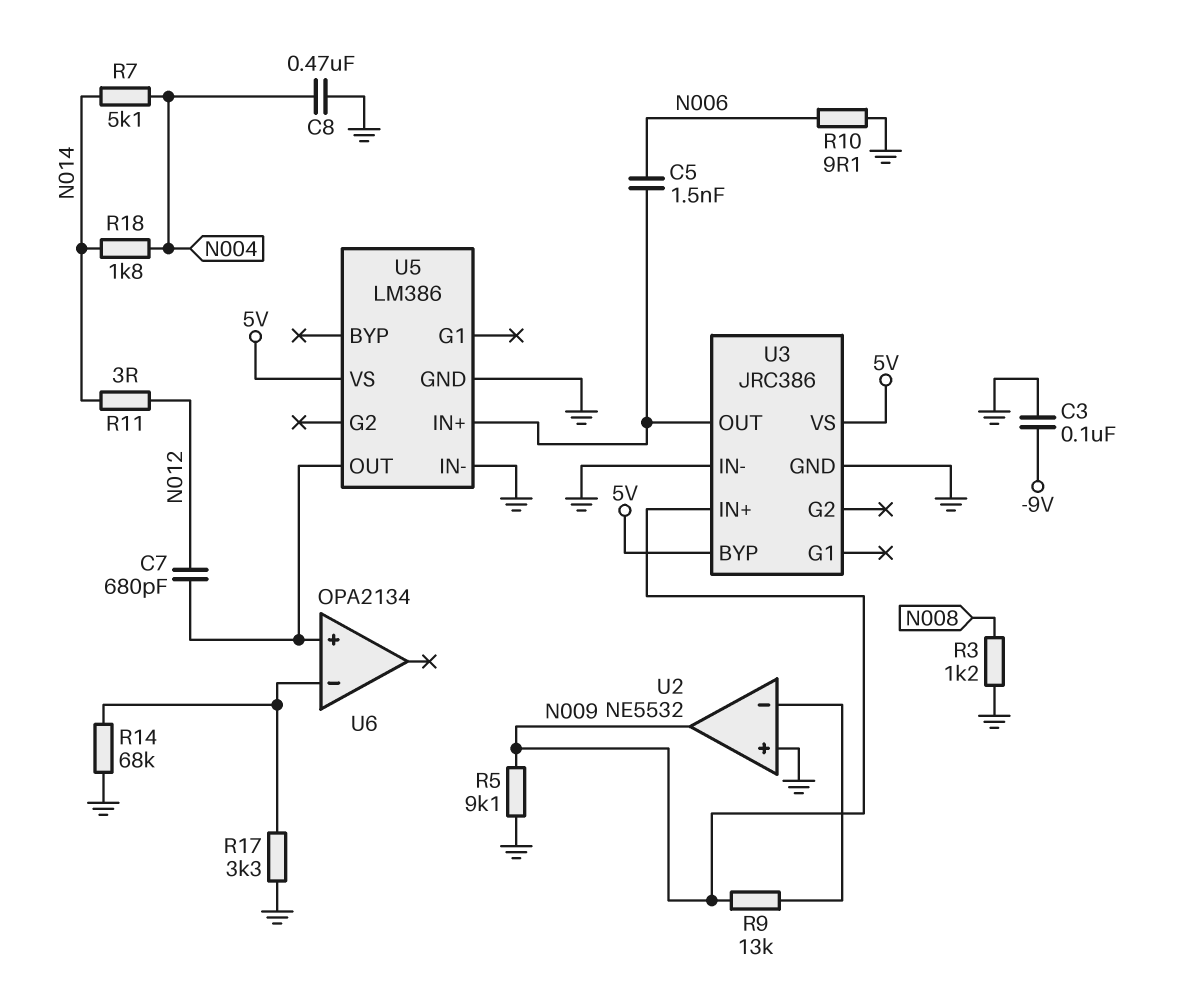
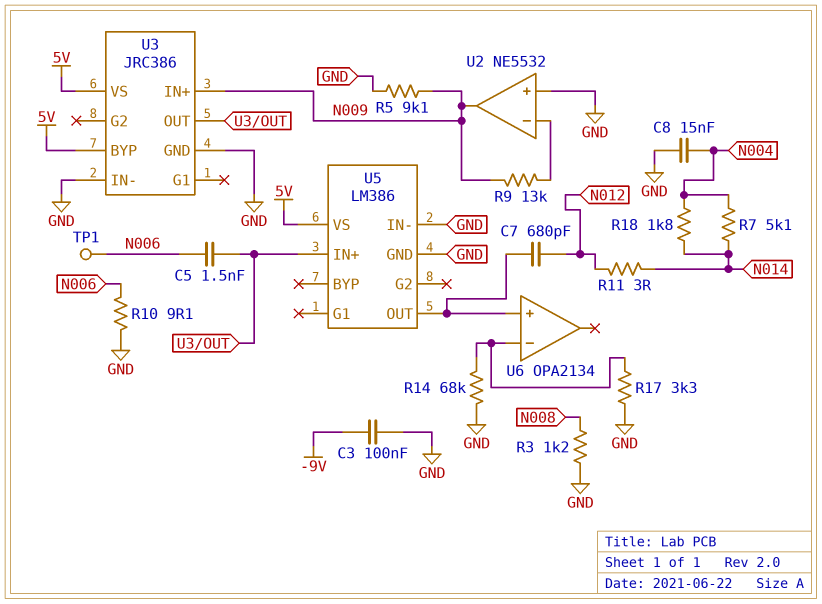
C8: 470nF (GND, N004) -> 15nF (GND, N004)
TP1: none -> test point (N006)

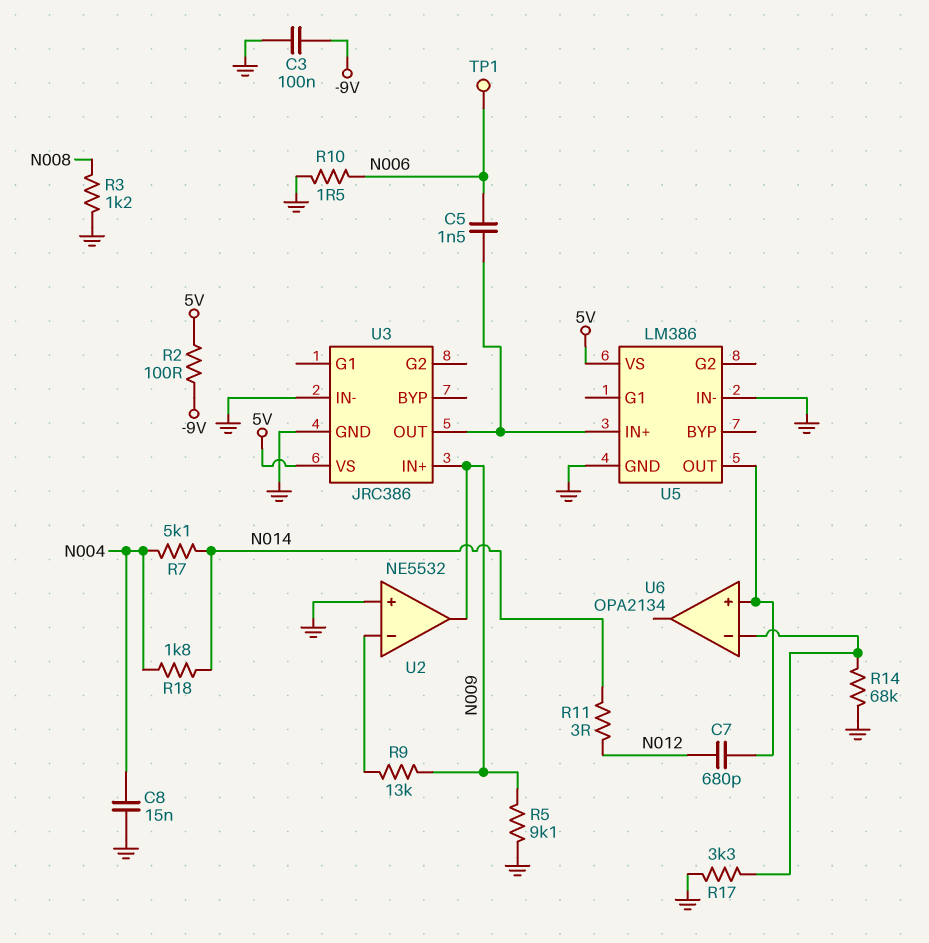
R2: none -> 100 (-9V, 5V)
R10: 9.1 (GND, N006) -> 1.5 (GND, N006)
U3 pin BYP: 5V -> none

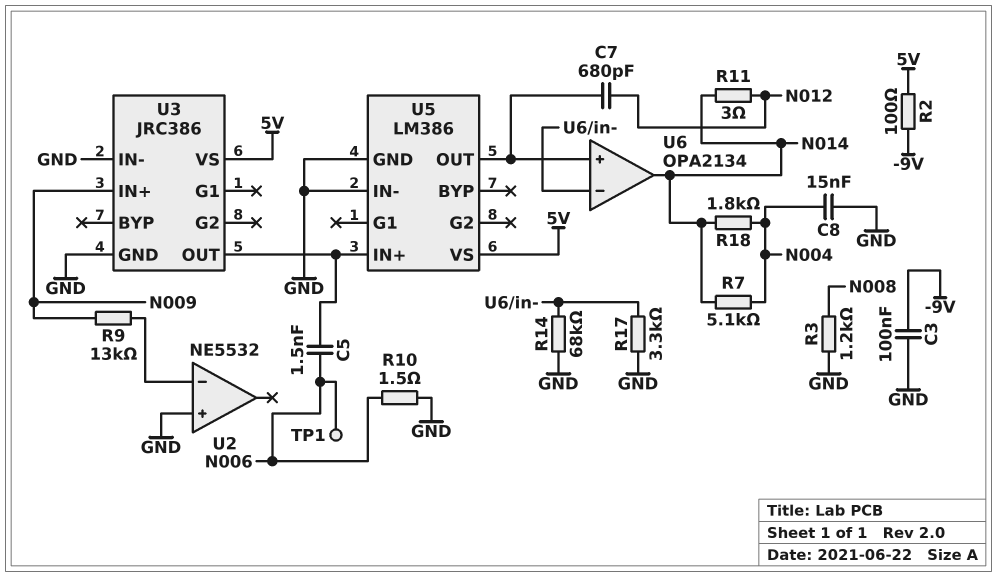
R5: 9.1k (GND, N009) -> none
U2 pin out: N009 -> none
U6 pin out: none -> N014

